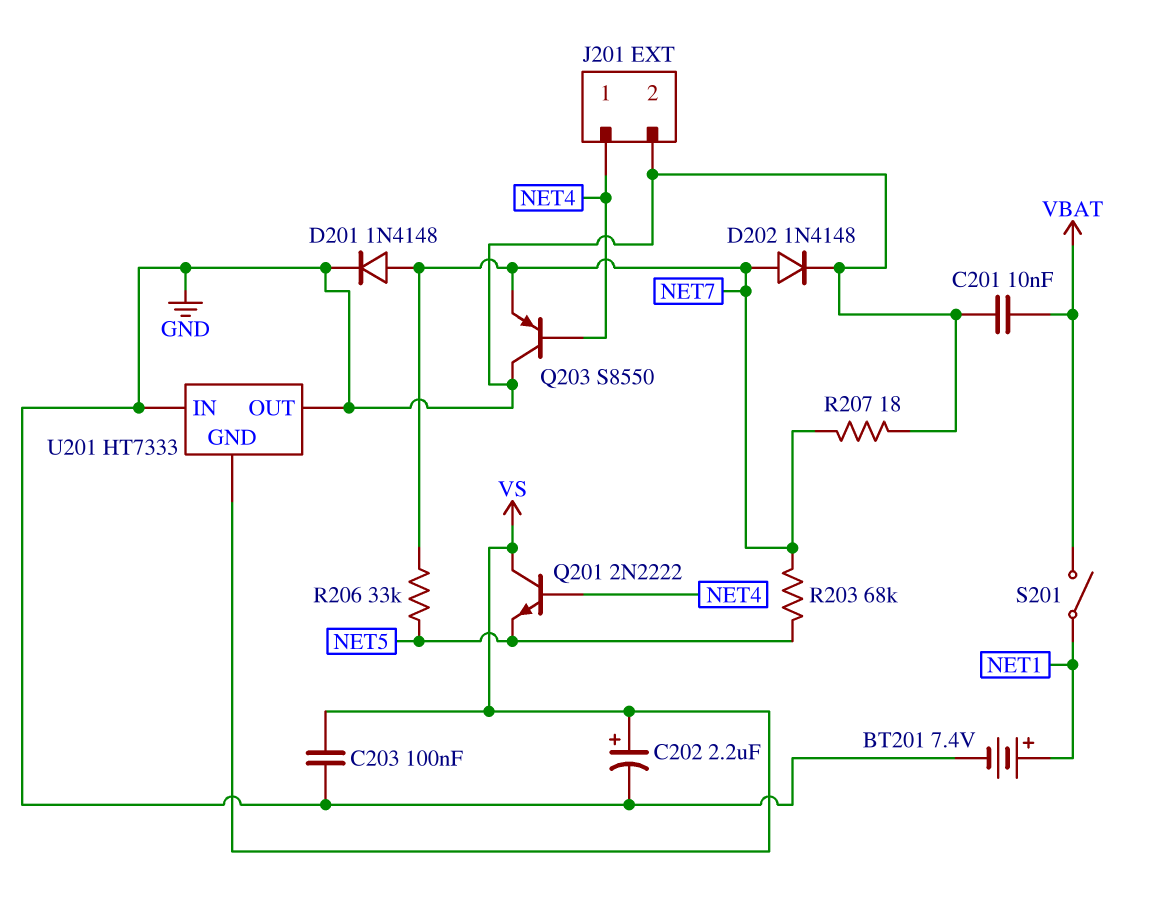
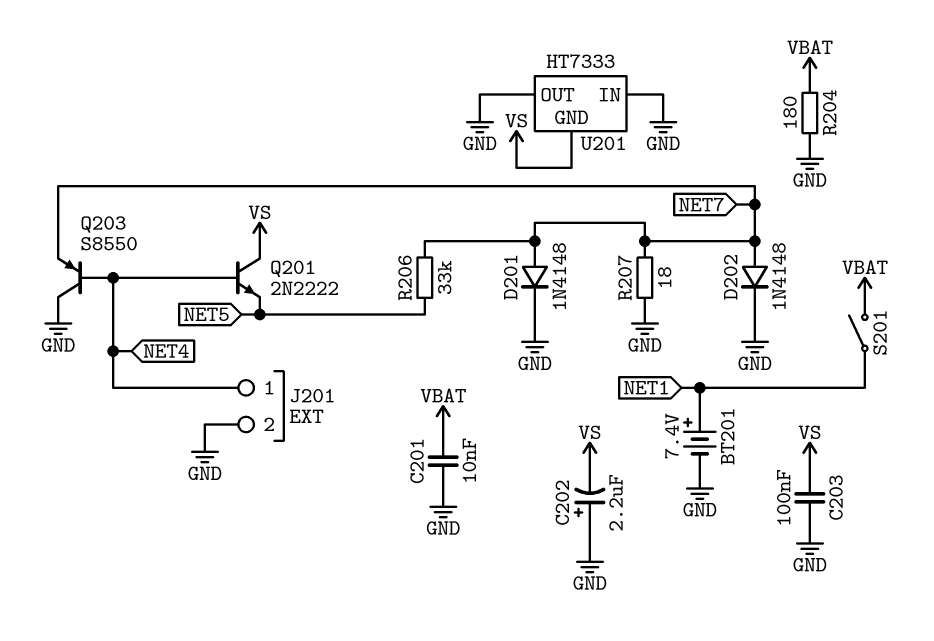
C202: 2.2uF (plus VS, minus GND) -> 2.2uF (plus GND, minus VS)
R203: 68k (NET5, NET7) -> none
R204: none -> 180 (GND, VBAT)

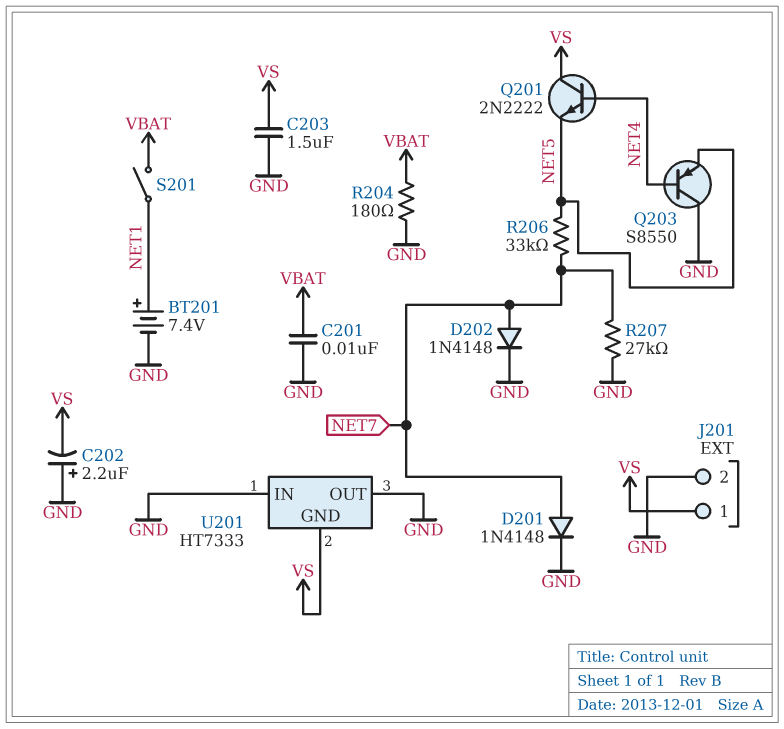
C203: 100nF (GND, VS) -> 1.5uF (GND, VS)
J201 pin 1: NET4 -> VS
Q203: PNP S8550 (B NET4, C GND, E NET7) -> PNP S8550 (B NET4, C GND, E NET5)
R207: 18 (GND, NET7) -> 27k (GND, NET7)

